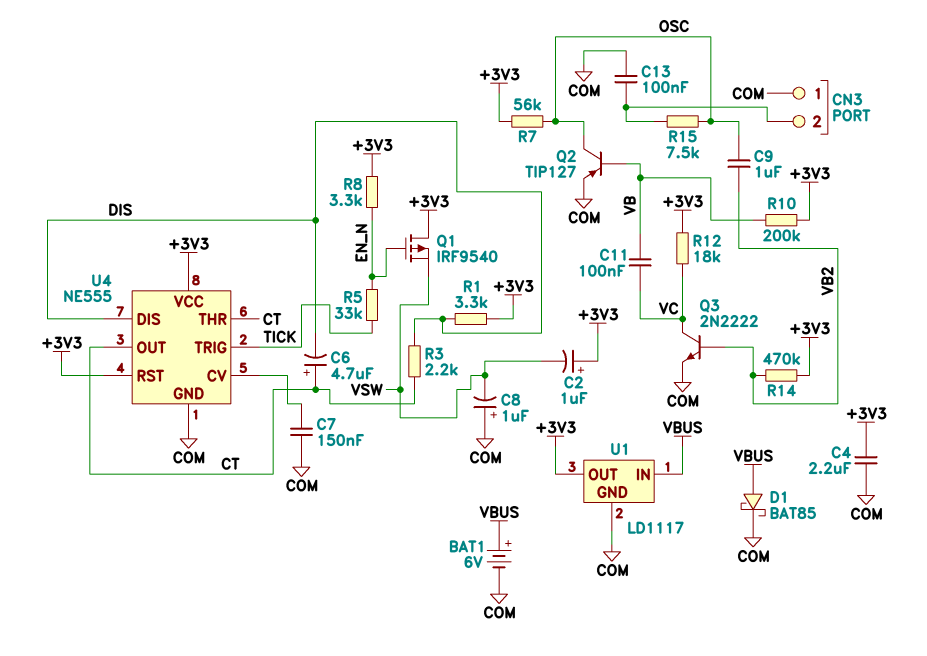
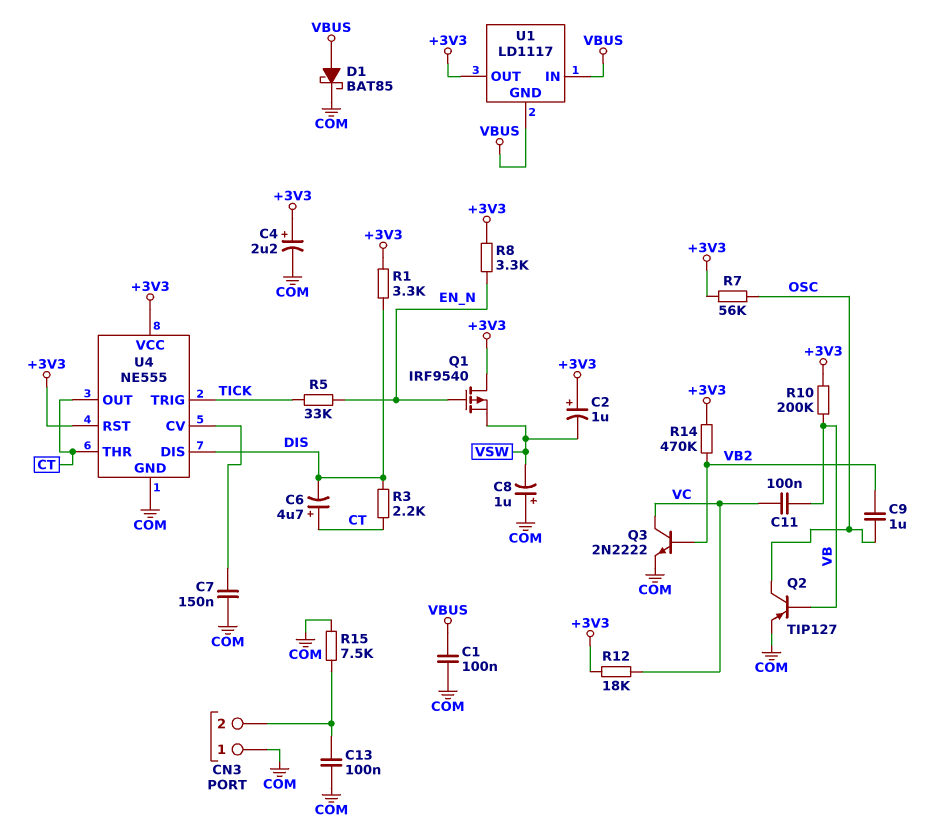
BAT1: 6V (plus VBUS, minus COM) -> none
C1: none -> 100nF (COM, VBUS)
C4: 2.2uF (+3V3, COM) -> 2.2uF (plus +3V3, minus COM)
R15: 7.5k (CN3/2, OSC) -> 7.5k (CN3/2, COM)
U1 pin GND: COM -> VBUS

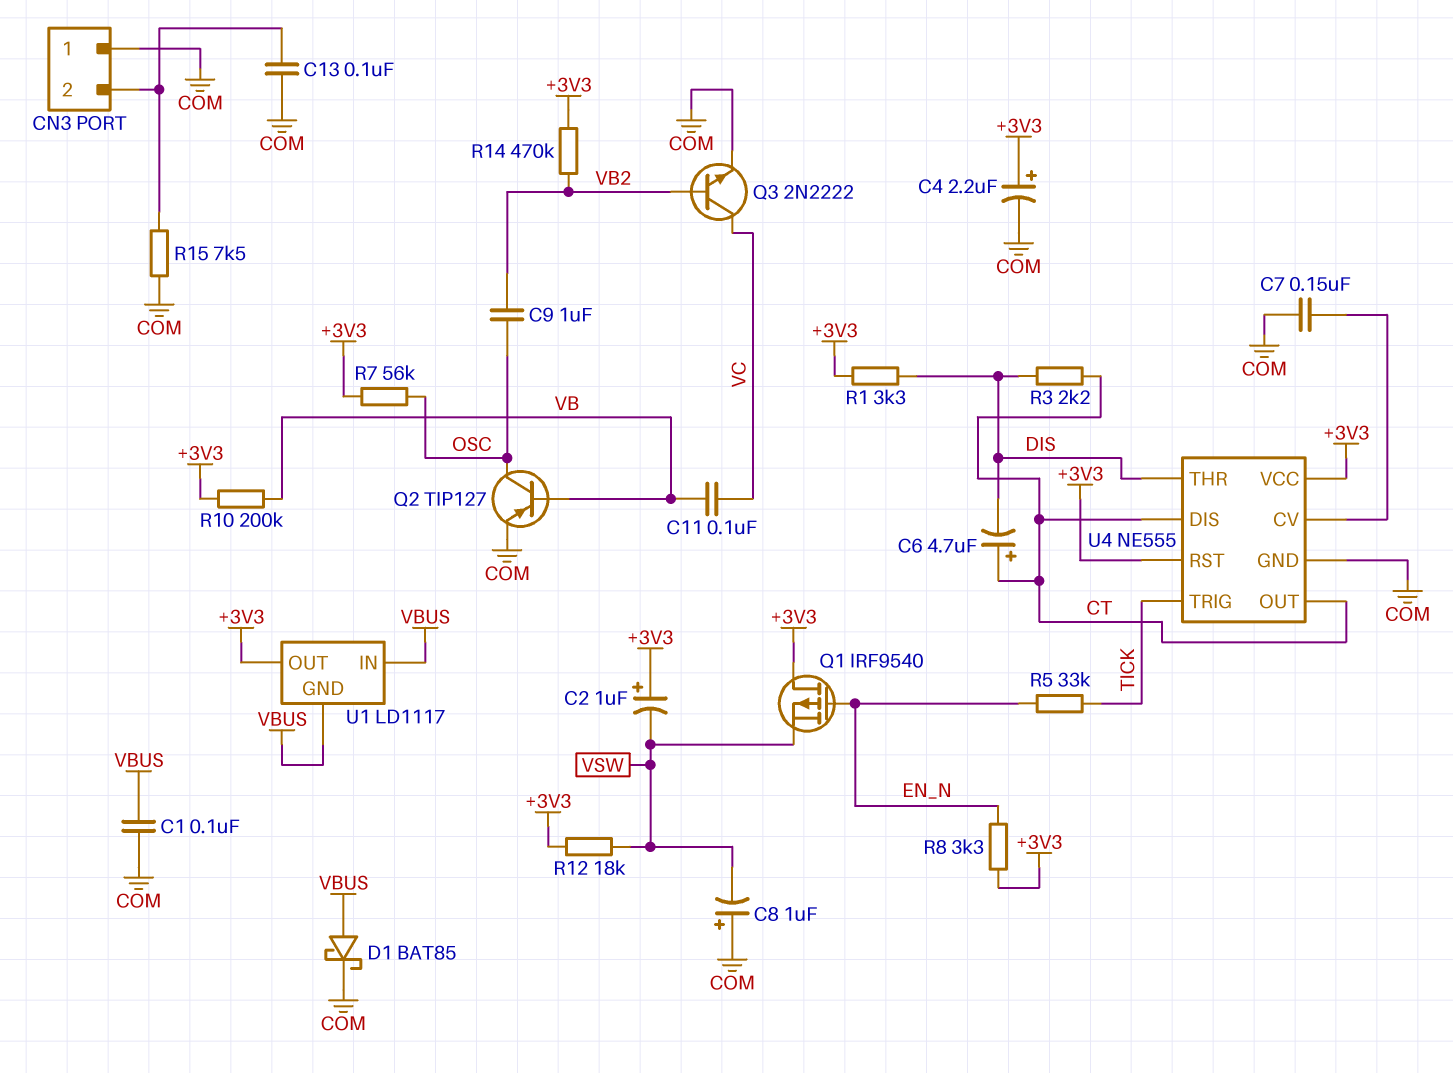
R12: 18k (+3V3, VC) -> 18k (+3V3, VSW)
U4 pin DIS: DIS -> CT
U4 pin THR: CT -> DIS

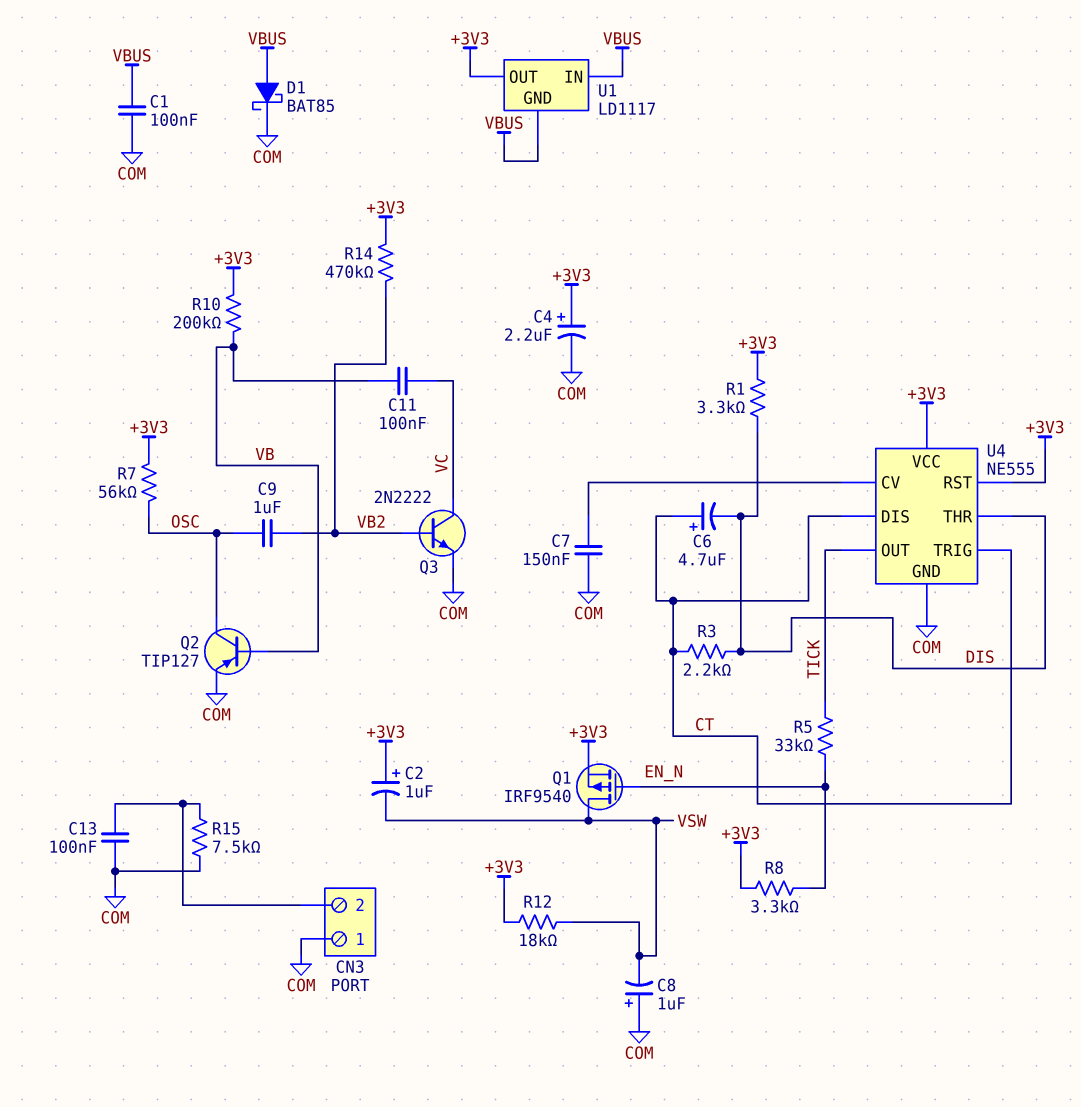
Q1: PMOS IRF9540 (G EN_N, D +3V3, S VSW) -> PMOS IRF9540 (G EN_N, D VSW, S +3V3)
U4 pin OUT: CT -> TICK
U4 pin TRIG: TICK -> CT

